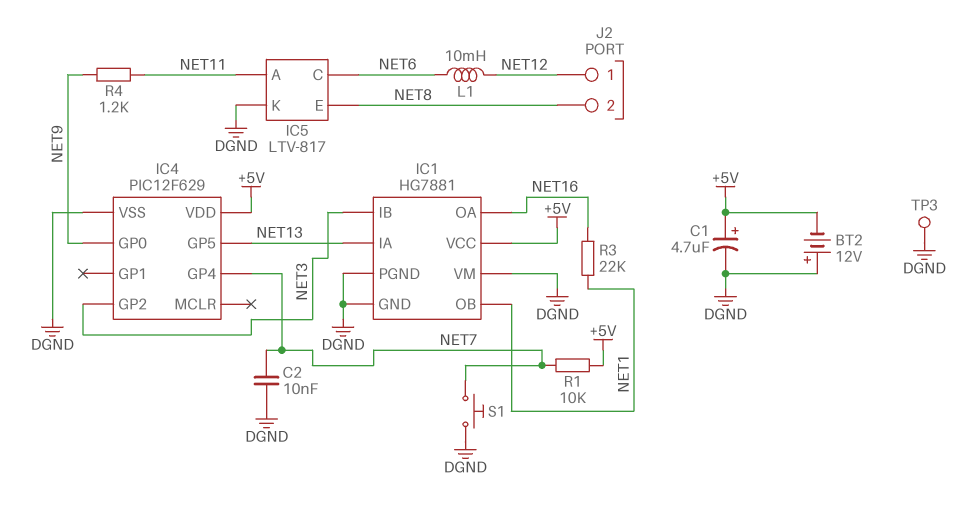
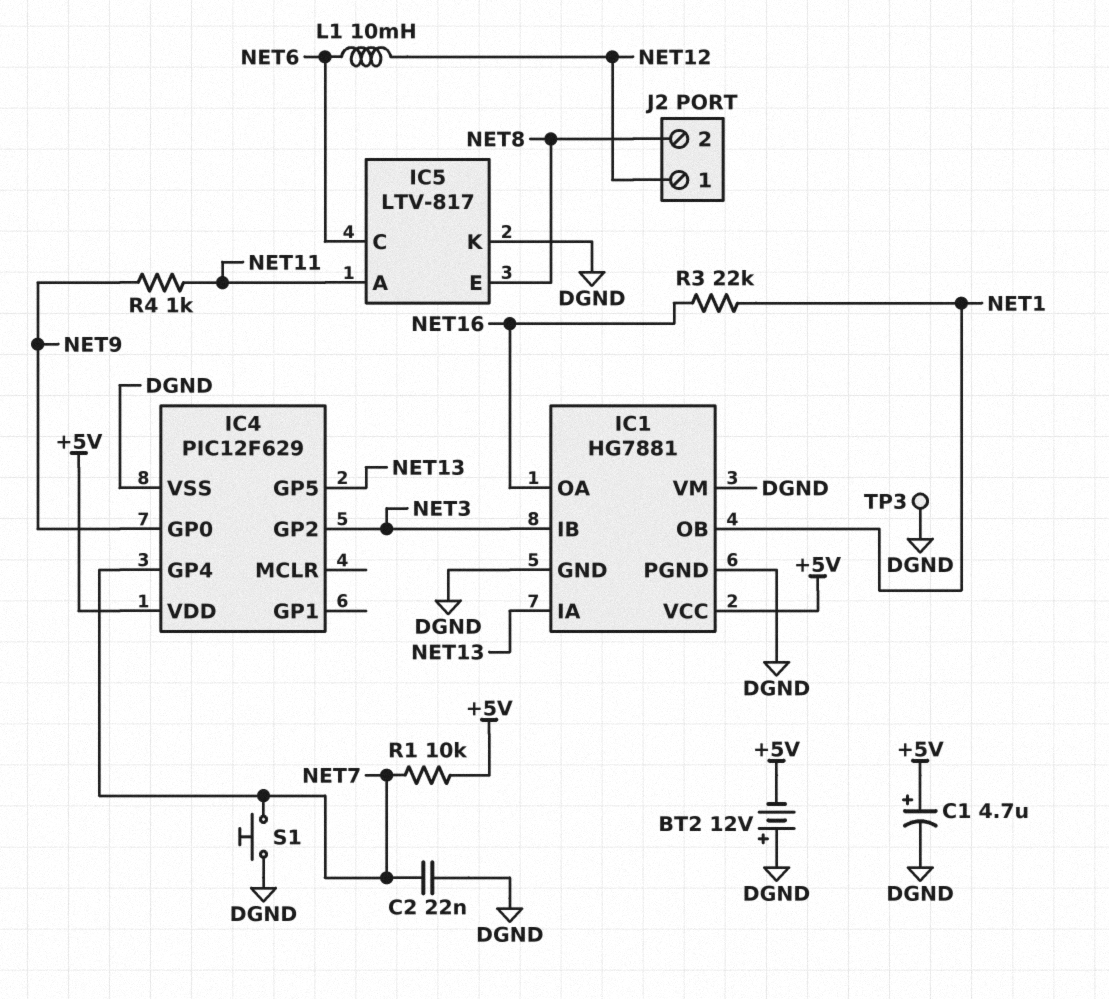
C2: 10nF (DGND, NET7) -> 22nF (DGND, NET7)
R4: 1.2k (NET9, NET11) -> 1k (NET9, NET11)

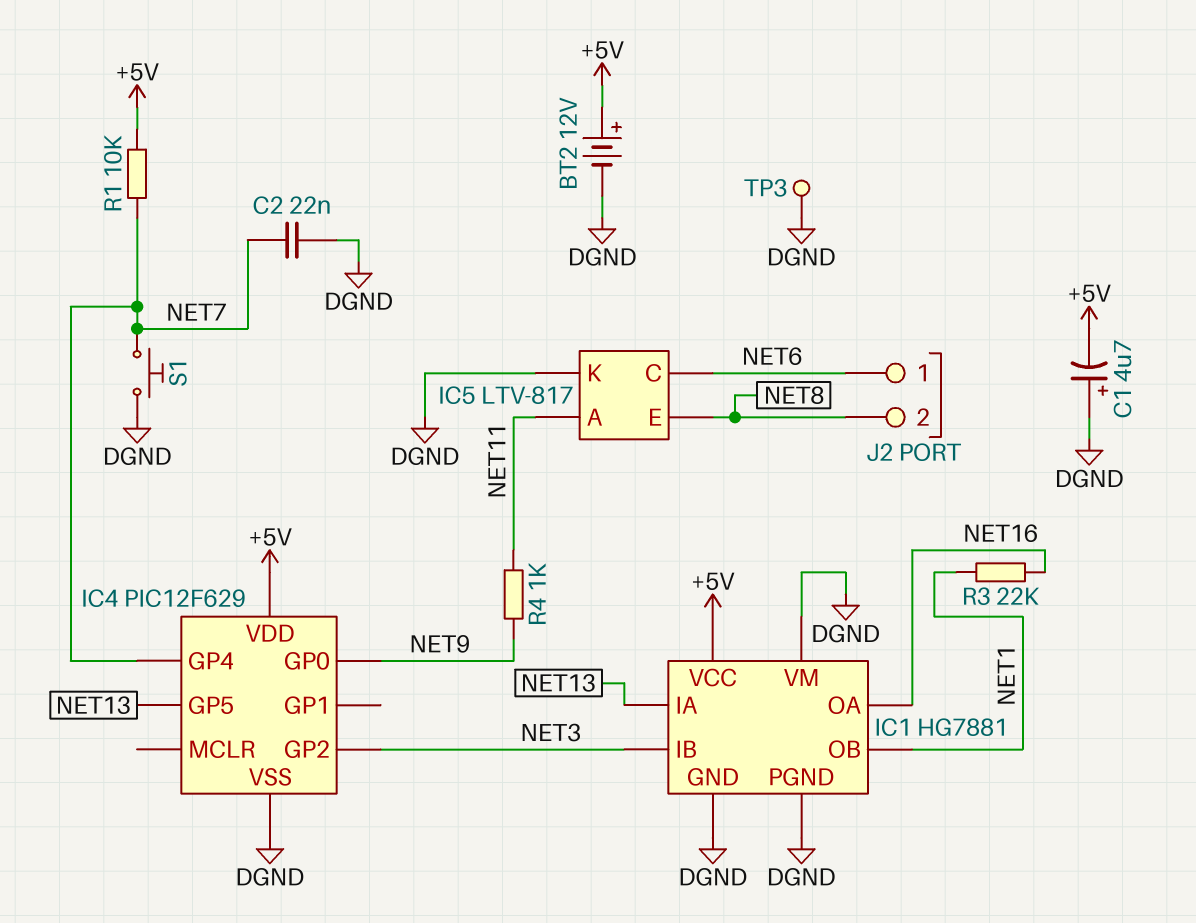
BT2: 12V (plus DGND, minus +5V) -> 12V (plus +5V, minus DGND)
C1: 4.7uF (plus +5V, minus DGND) -> 4.7uF (plus DGND, minus +5V)
J2 pin 1: NET12 -> NET6
L1: 10mH (NET6, NET12) -> none

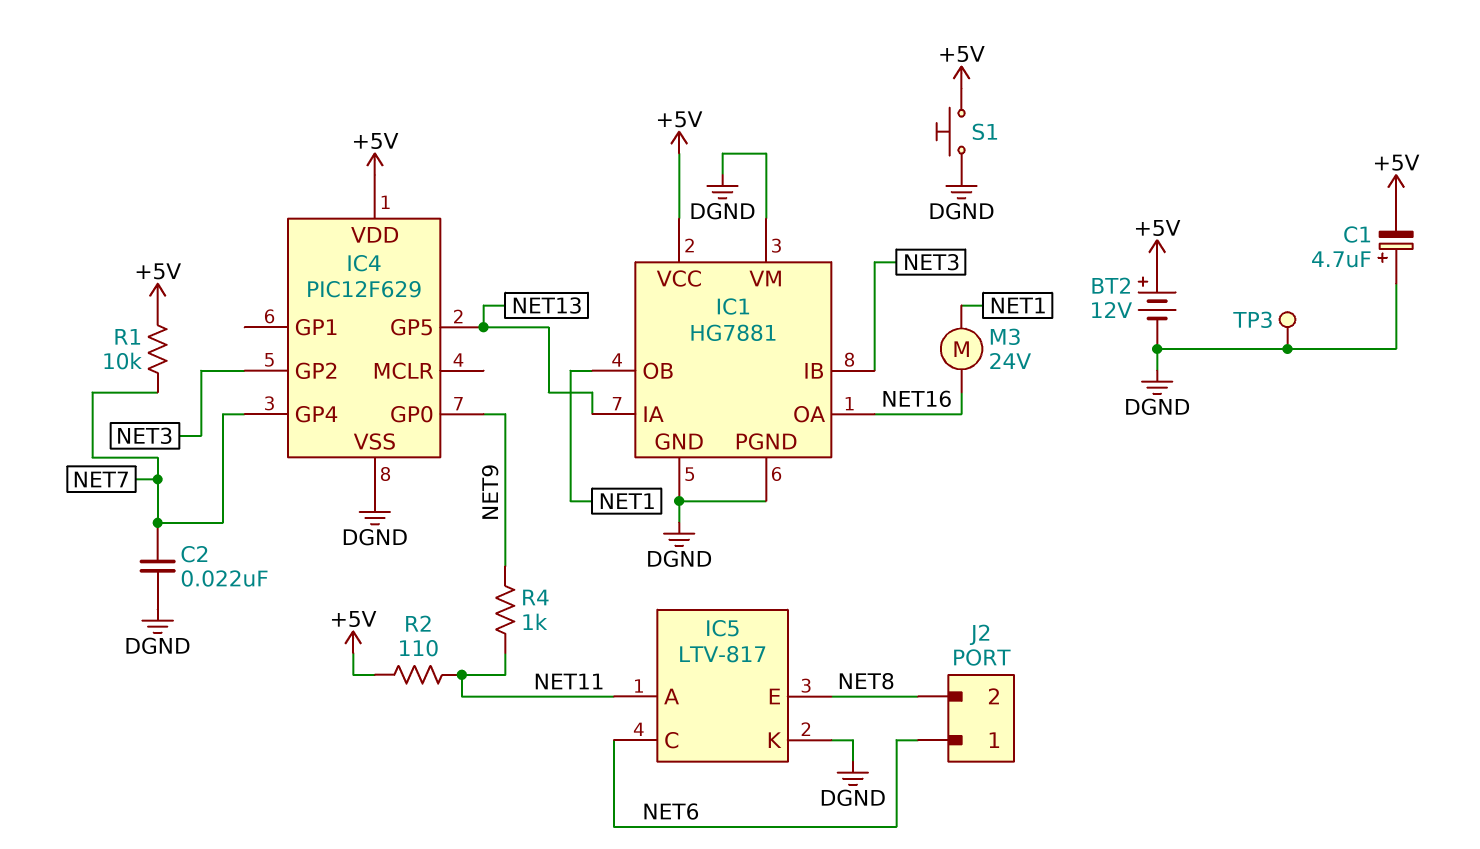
M3: none -> motor 24V (NET1, NET16)
R2: none -> 110 (+5V, NET11)
R3: 22k (NET1, NET16) -> none
S1: button (DGND, NET7) -> button (+5V, DGND)

